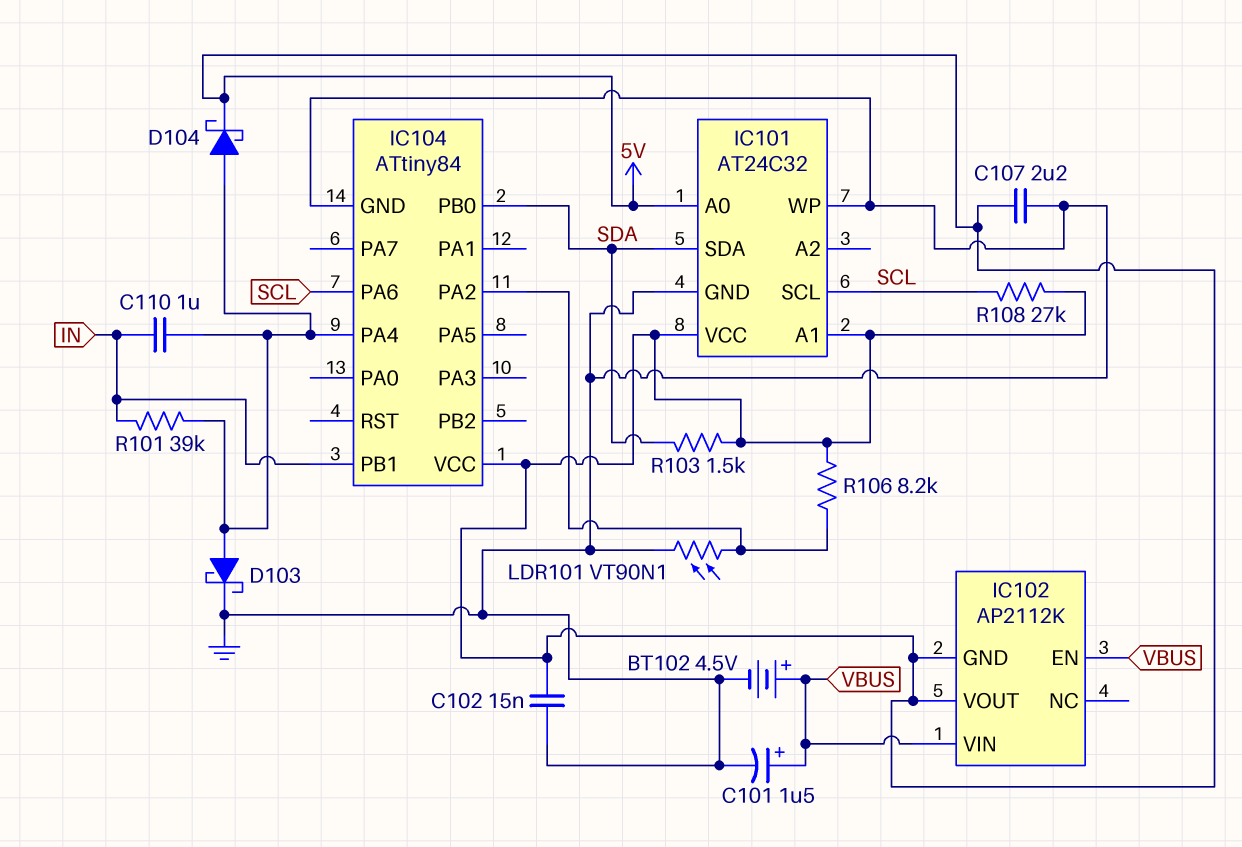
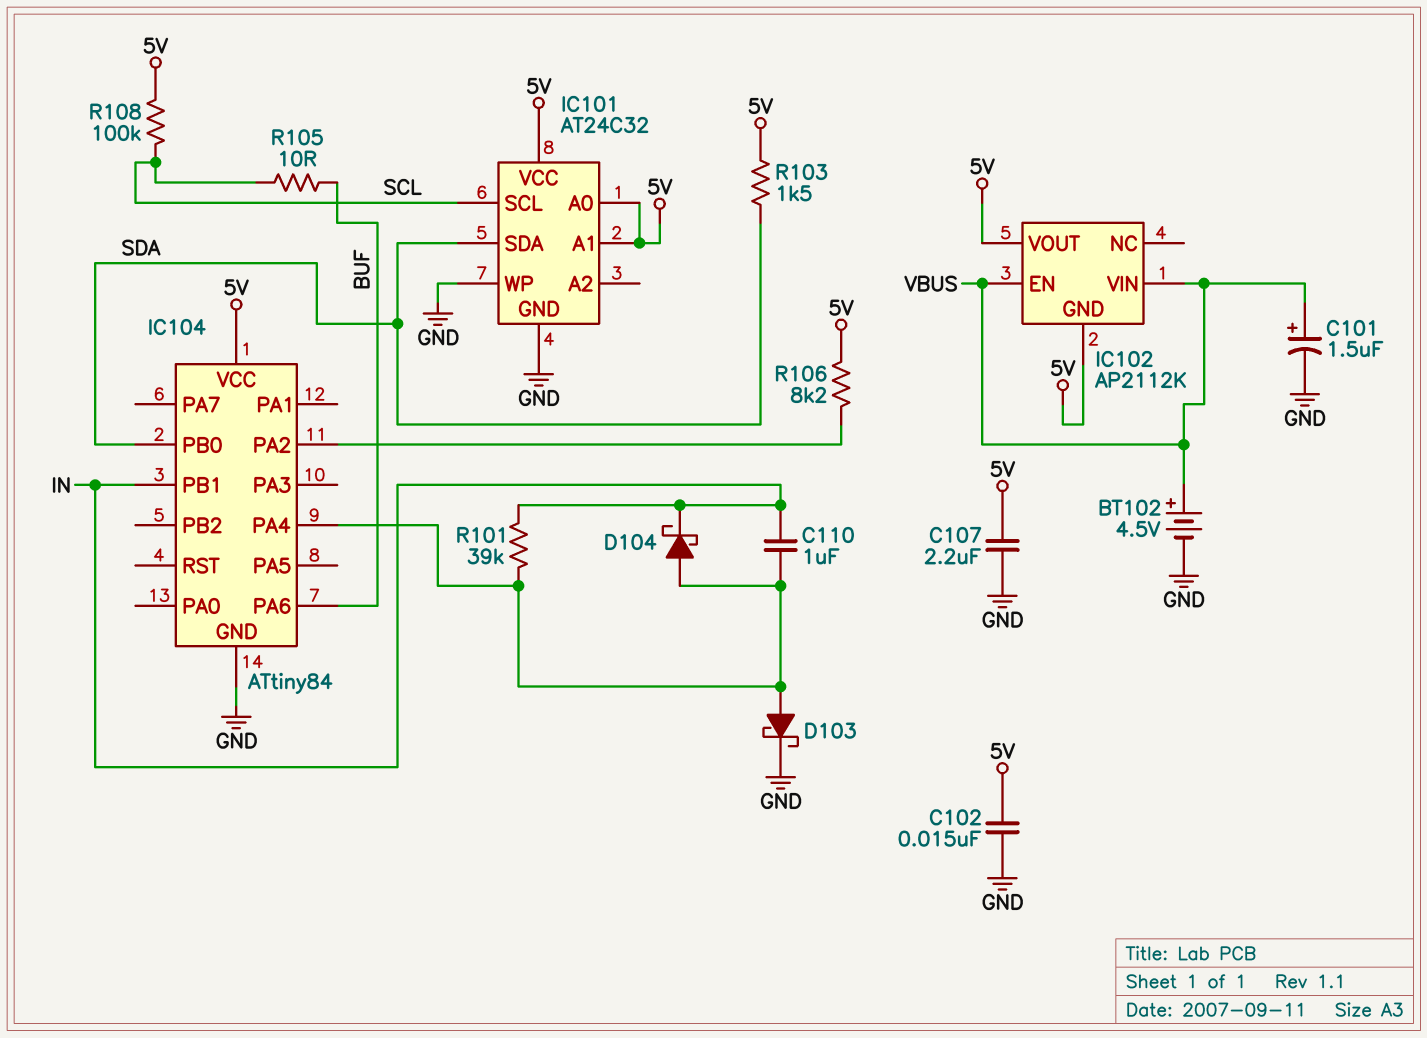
D104: schottky (A IC104/PA4, K 5V) -> schottky (A IC104/PA4, K IN)
IC104 pin PA6: SCL -> BUF
LDR101: VT90N1 (GND, IC104/PA2) -> none
R105: none -> 10 (BUF, SCL)
R108: 27k (5V, SCL) -> 100k (5V, SCL)

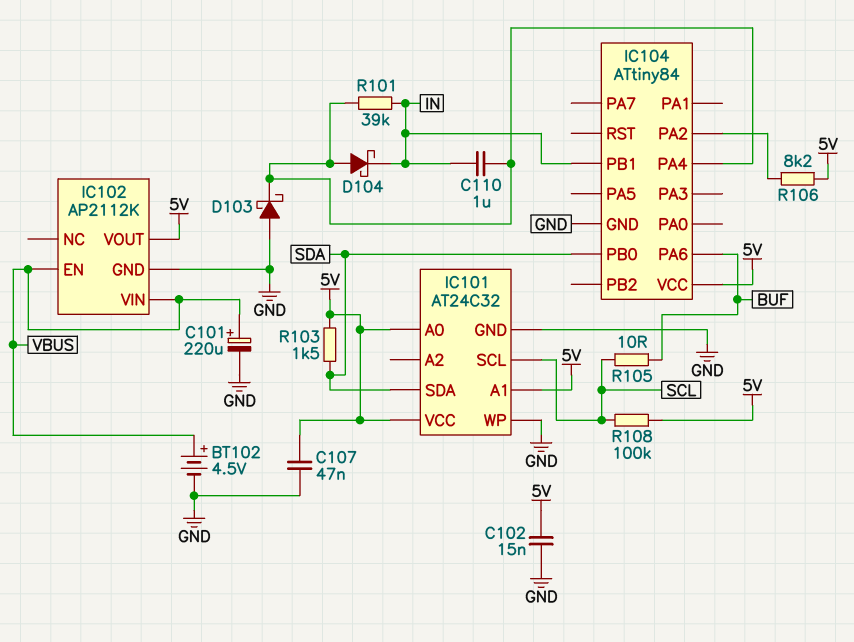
C101: 1.5uF (plus VBUS, minus GND) -> 220uF (plus VBUS, minus GND)
C107: 2.2uF (5V, GND) -> 47nF (5V, GND)
D103: schottky (A IC104/PA4, K GND) -> schottky (A GND, K IC104/PA4)
IC102 pin GND: 5V -> GND

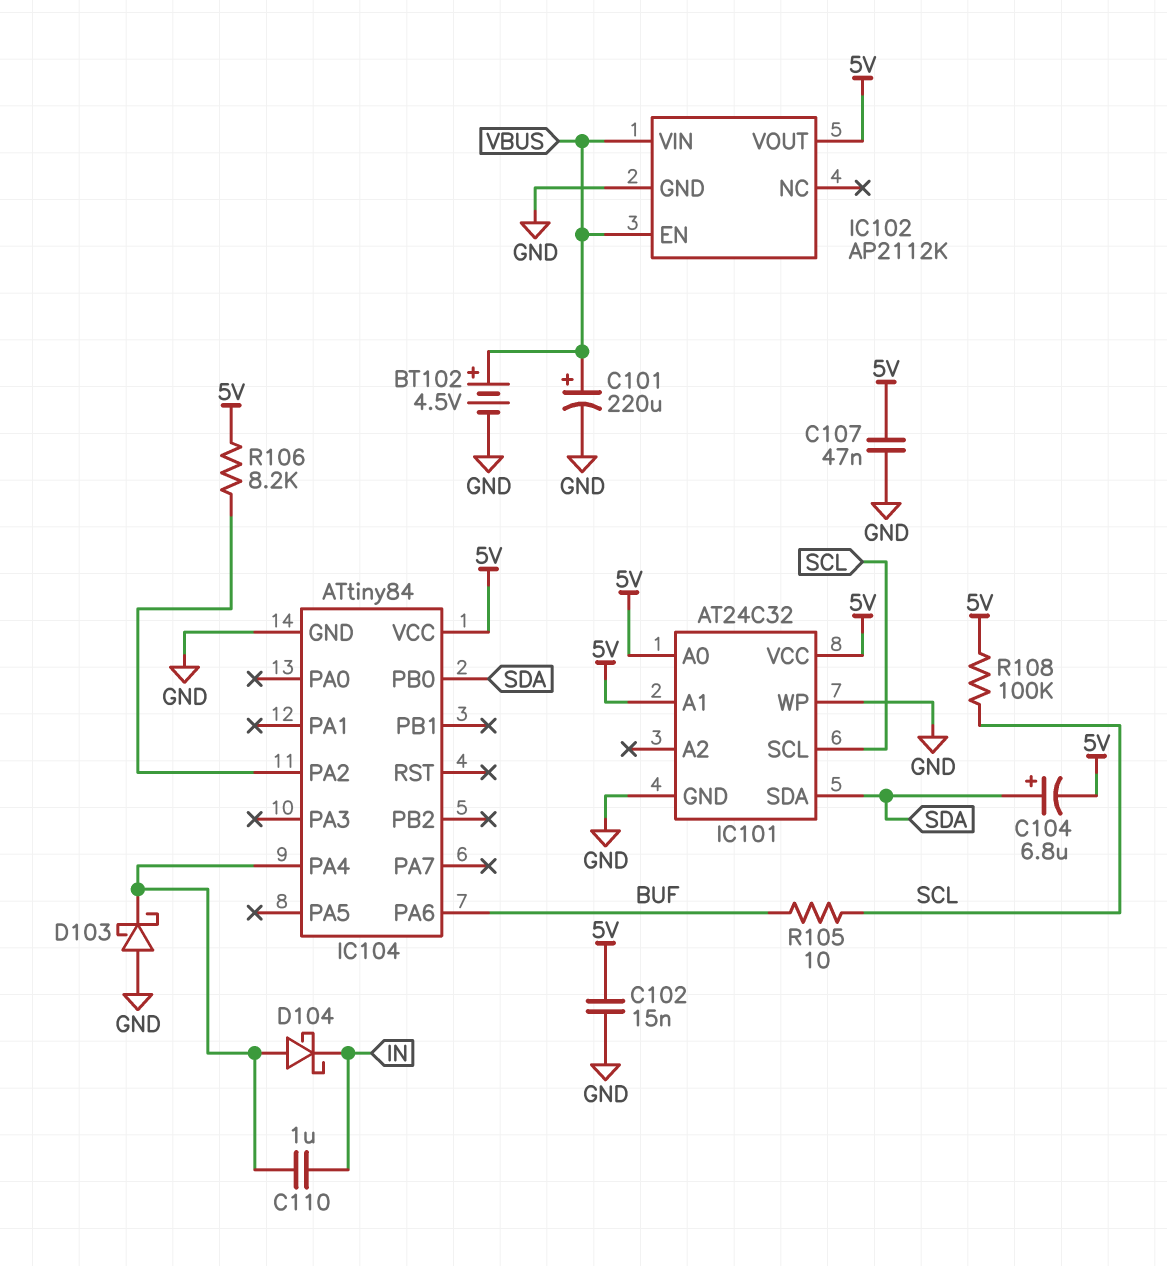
C104: none -> 6.8uF (plus SDA, minus 5V)
IC104 pin PB1: IN -> none
R101: 39k (IC104/PA4, IN) -> none
R103: 1.5k (5V, SDA) -> none

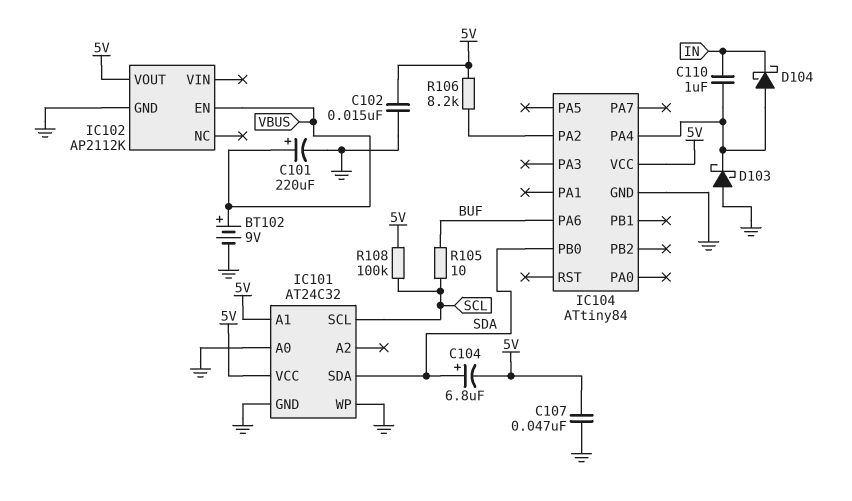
BT102: 4.5V (plus VBUS, minus GND) -> 9V (plus VBUS, minus GND)
IC101 pin A0: 5V -> GND
IC102 pin VIN: VBUS -> none

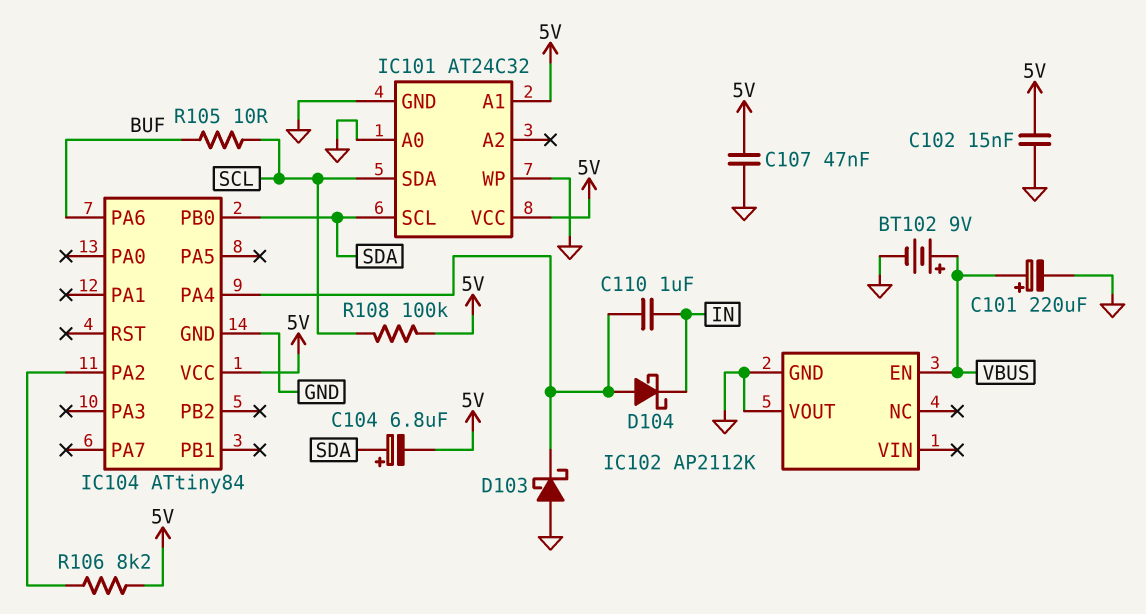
IC101 pin SCL: SCL -> SDA
IC101 pin SDA: SDA -> SCL
IC102 pin VOUT: 5V -> GND

